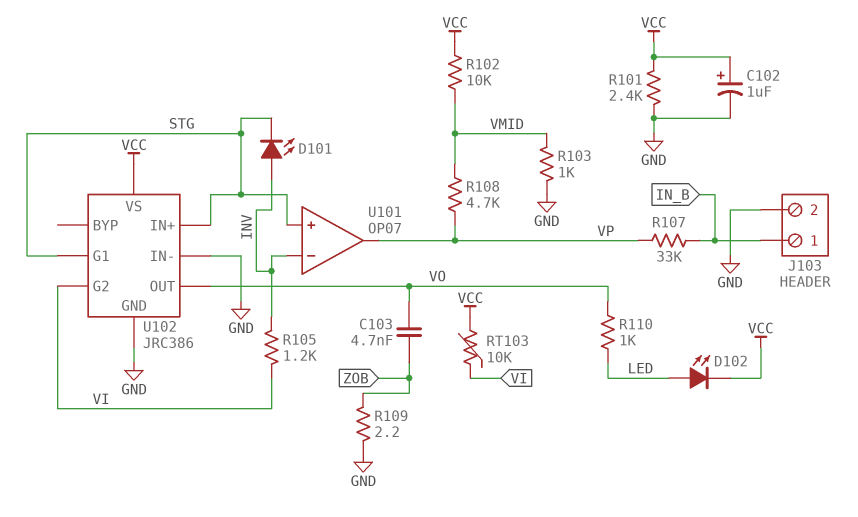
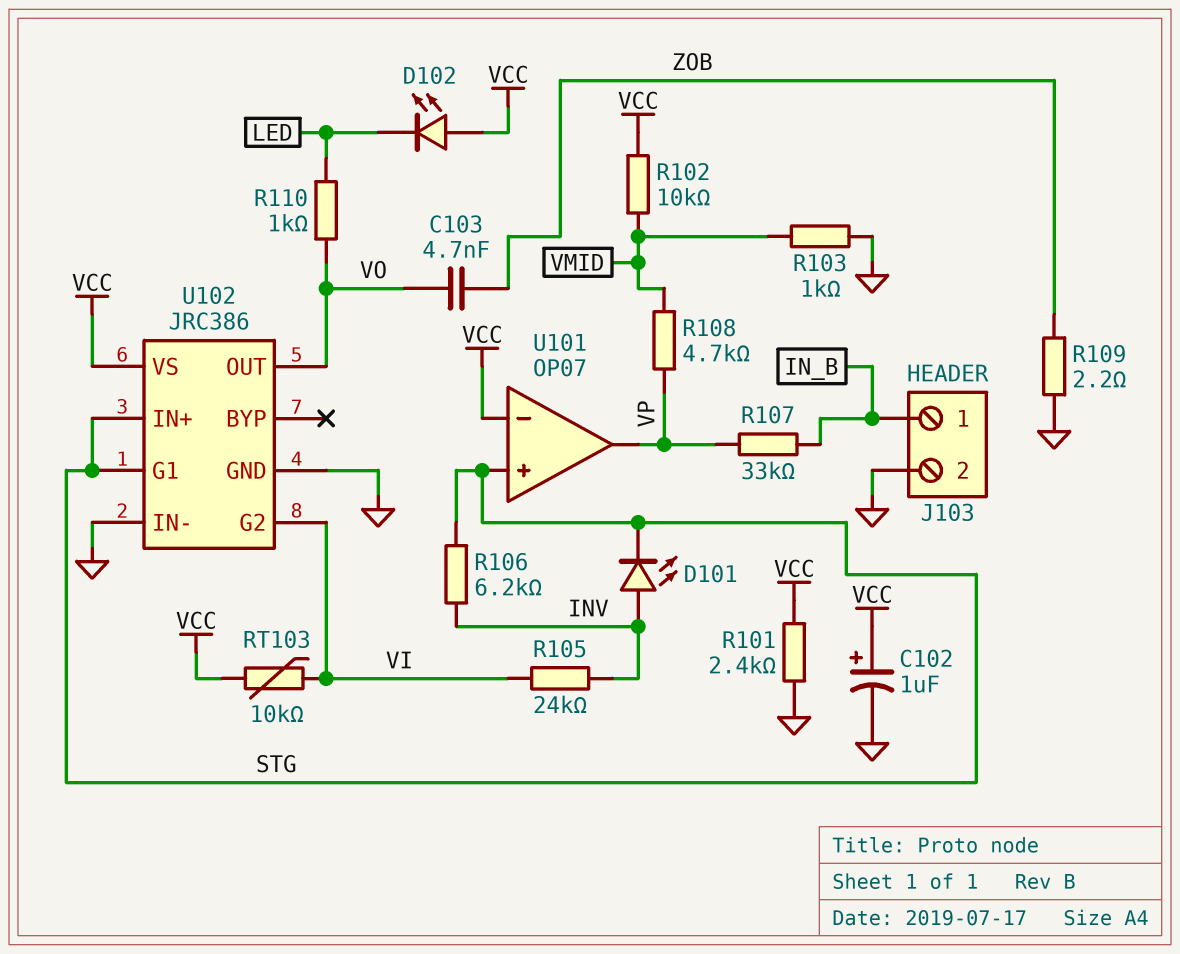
D102: LED (A LED, K VCC) -> LED (A VCC, K LED)
R105: 1.2k (INV, VI) -> 24k (INV, VI)
R106: none -> 6.2k (INV, STG)
U101 pin in-: INV -> VCC

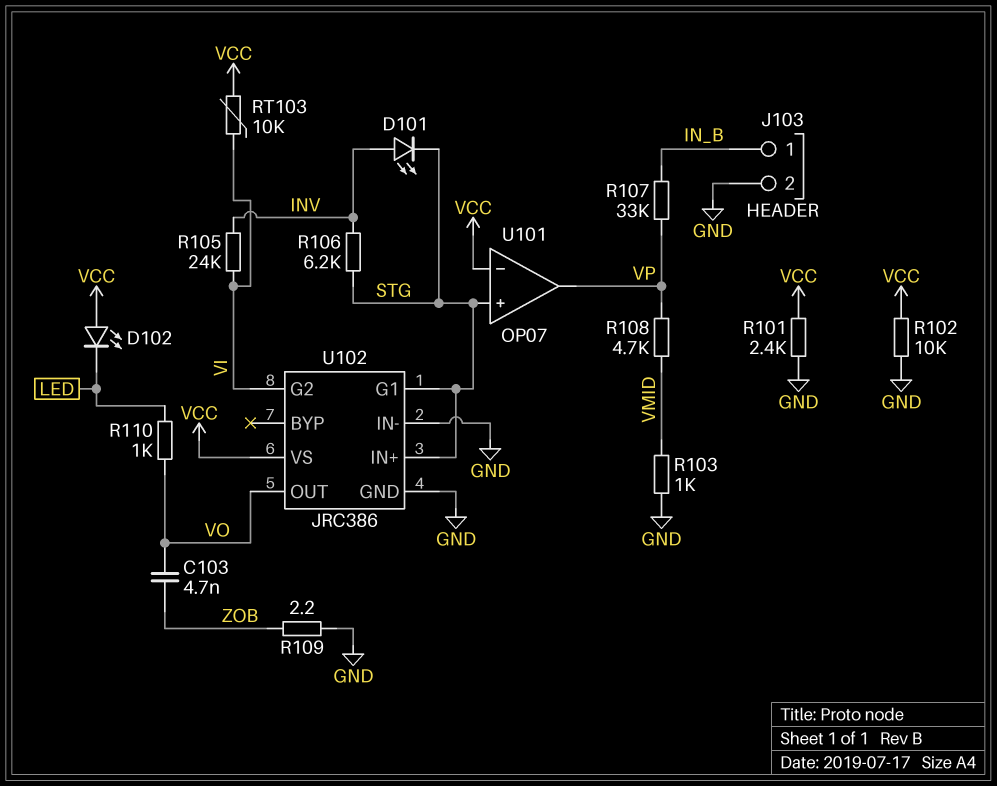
C102: 1uF (plus VCC, minus GND) -> none
R102: 10k (VCC, VMID) -> 10k (GND, VCC)

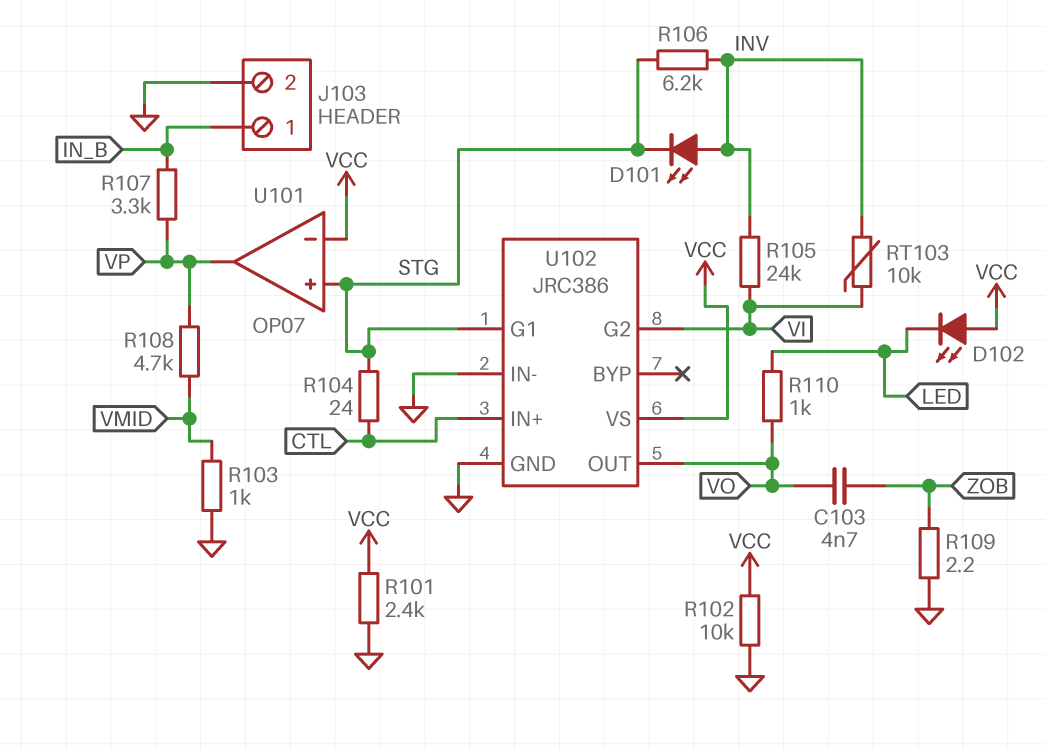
R104: none -> 24 (CTL, STG)
R107: 33k (IN_B, VP) -> 3.3k (IN_B, VP)
RT103: 10k (VCC, VI) -> 10k (INV, VI)
U102 pin IN+: STG -> CTL

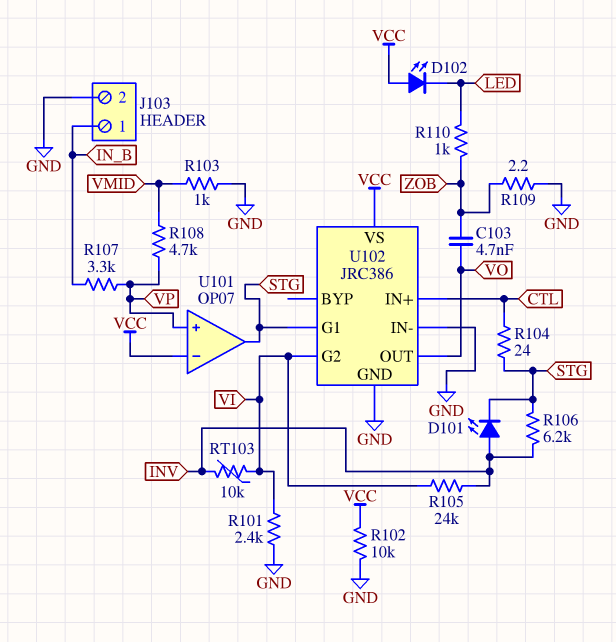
R101: 2.4k (GND, VCC) -> 2.4k (GND, VI)
R110: 1k (LED, VO) -> 1k (LED, ZOB)
U101 pin in+: STG -> VP
U101 pin out: VP -> STG

